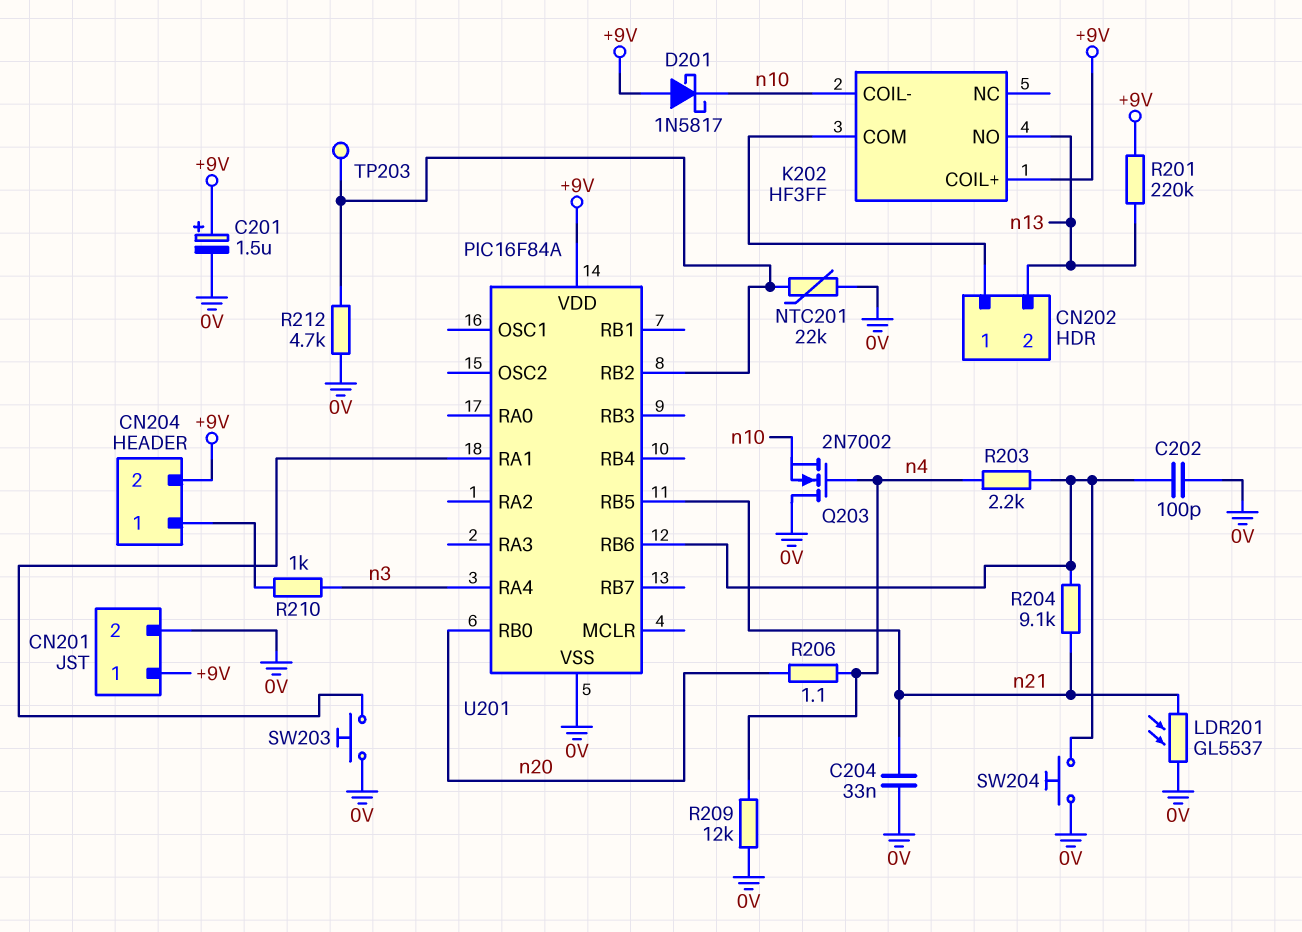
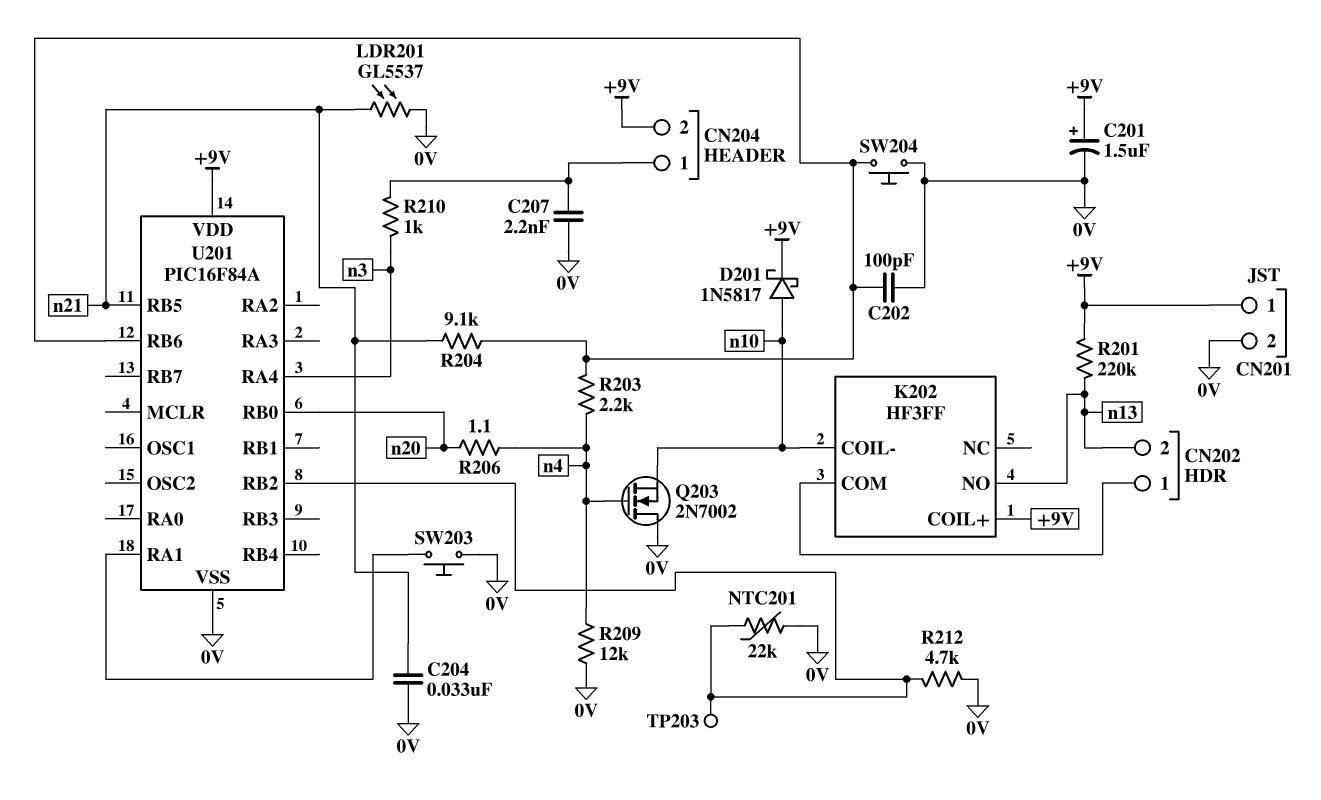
C207: none -> 2.2nF (0V, CN204/1)
D201: schottky 1N5817 (A +9V, K n10) -> schottky 1N5817 (A n10, K +9V)

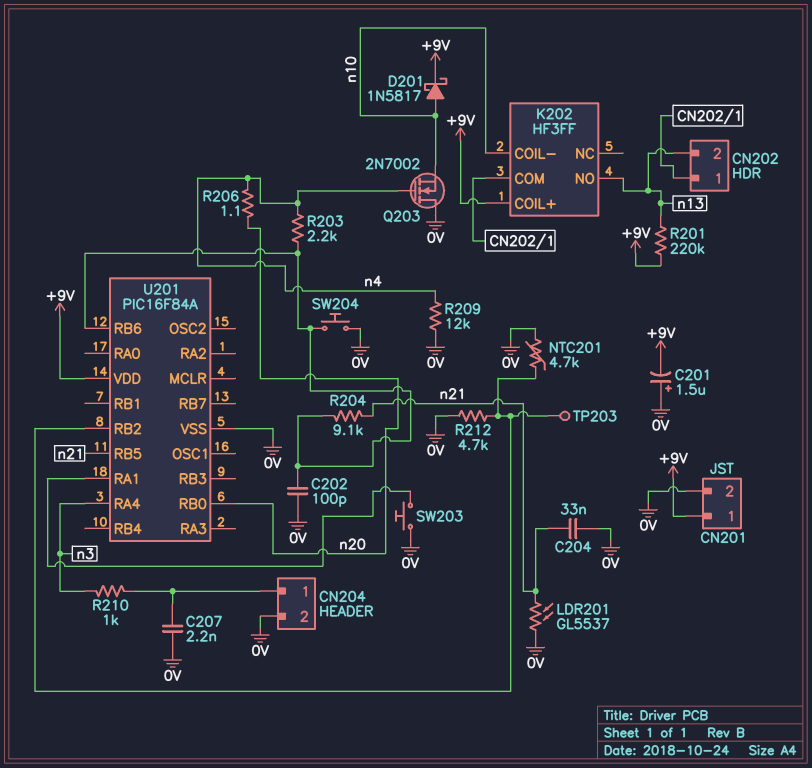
C201: 1.5uF (plus +9V, minus 0V) -> 1.5uF (plus 0V, minus +9V)
CN204 pin 2: +9V -> 0V
NTC201: 22k (0V, U201/RB2) -> 4.7k (0V, U201/RB2)

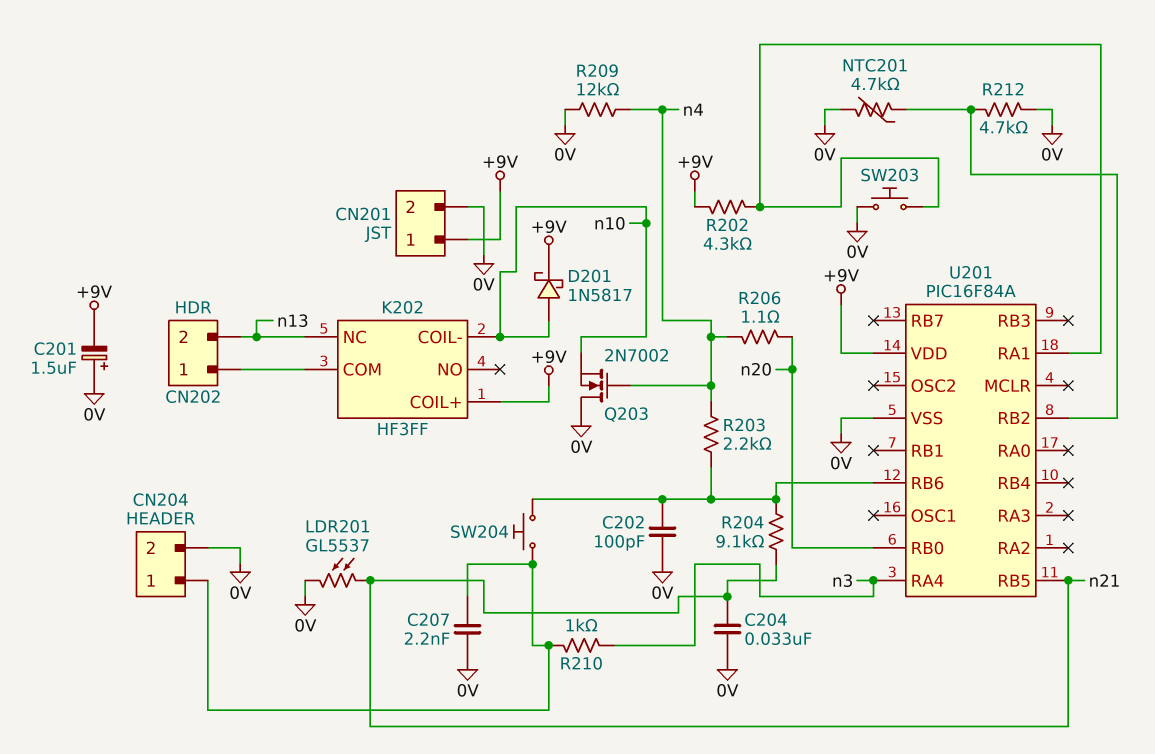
K202 pin NC: none -> n13
K202 pin NO: n13 -> none
R201: 220k (+9V, n13) -> none
R202: none -> 4.3k (+9V, U201/RA1)
SW204: button (0V, U201/RB6) -> button (CN204/1, U201/RB6)
TP203: test point (U201/RB2) -> none

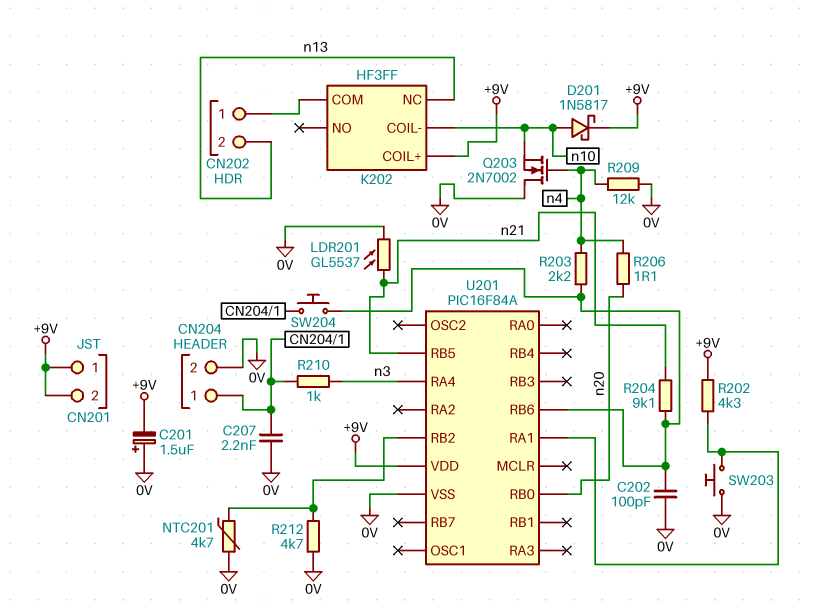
C204: 33nF (0V, n21) -> none
CN201 pin 2: 0V -> +9V

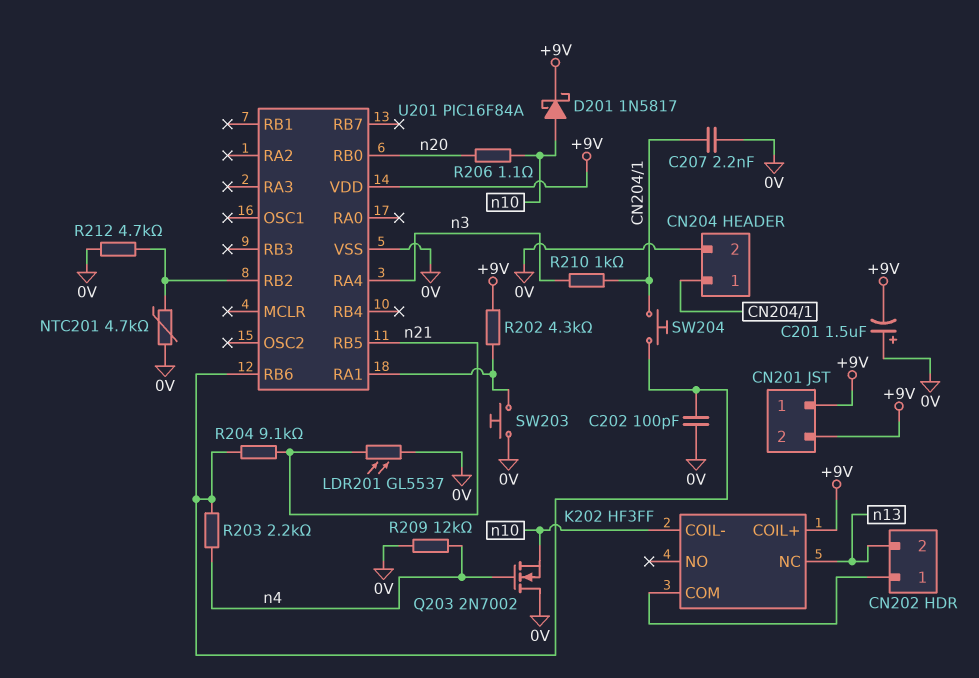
R206: 1.1 (n4, n20) -> 1.1 (n10, n20)

